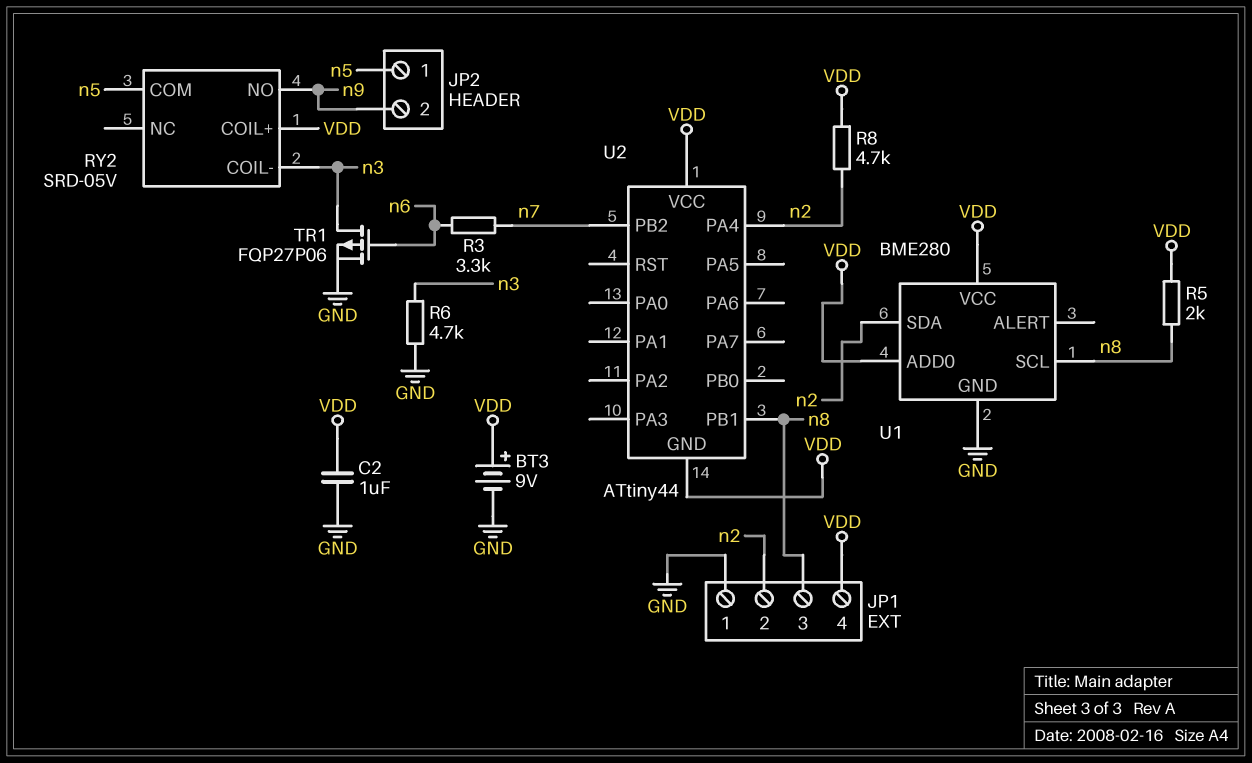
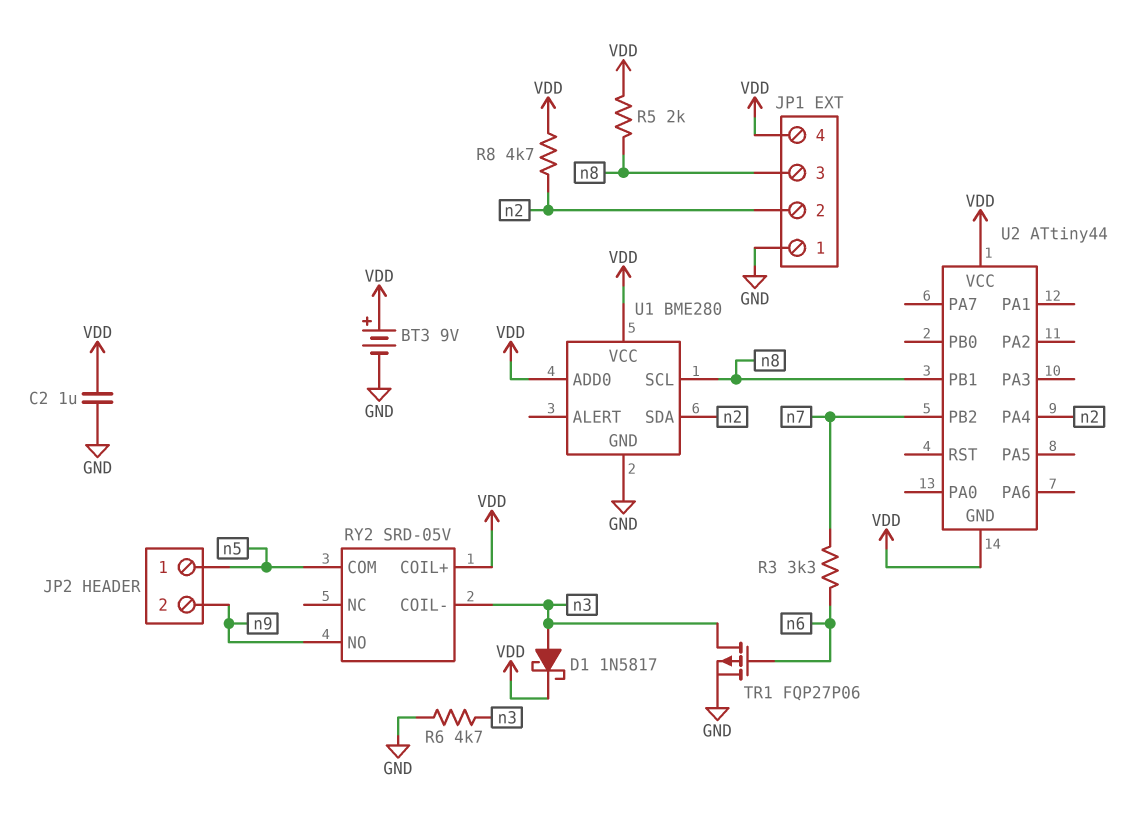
D1: none -> schottky 1N5817 (A n3, K VDD)

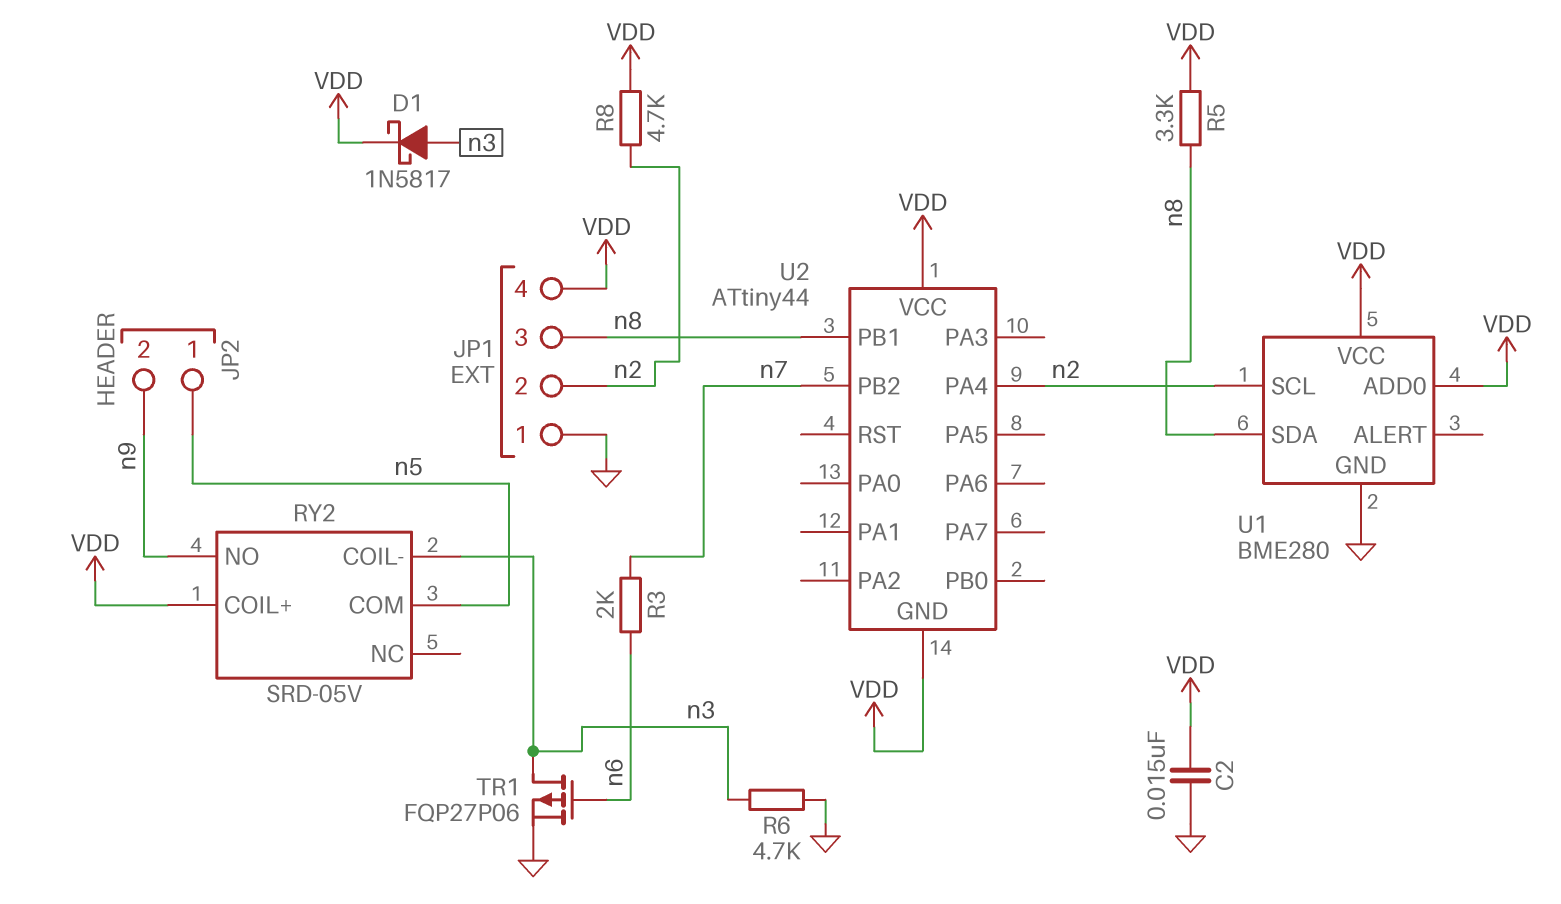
BT3: 9V (plus VDD, minus GND) -> none
C2: 1uF (GND, VDD) -> 15nF (GND, VDD)
R3: 3.3k (n6, n7) -> 2k (n6, n7)
R5: 2k (VDD, n8) -> 3.3k (VDD, n8)
U1 pin SCL: n8 -> n2
U1 pin SDA: n2 -> n8

